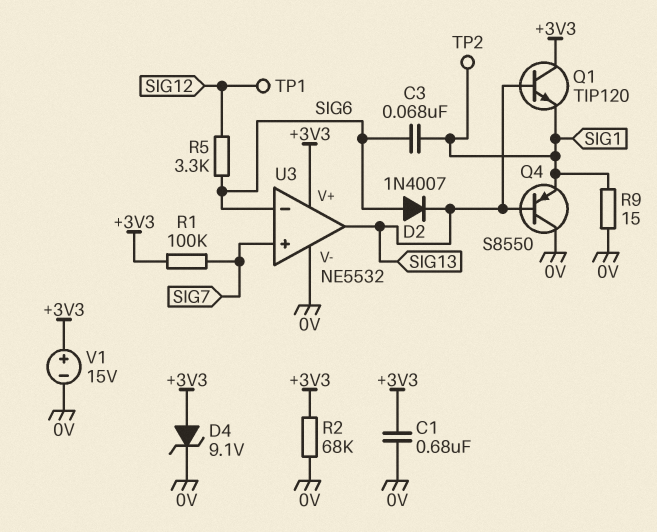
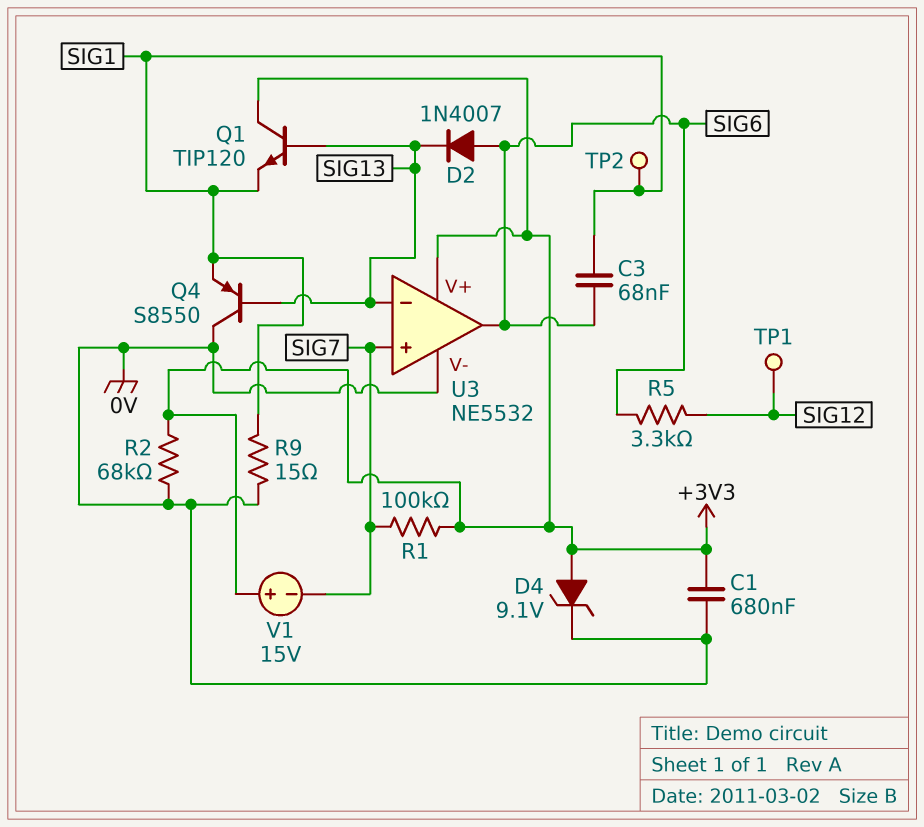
U3 pin in-: SIG6 -> SIG13
U3 pin out: SIG13 -> SIG6
V1: 15V (plus +3V3, minus 0V) -> 15V (plus +3V3, minus SIG7)

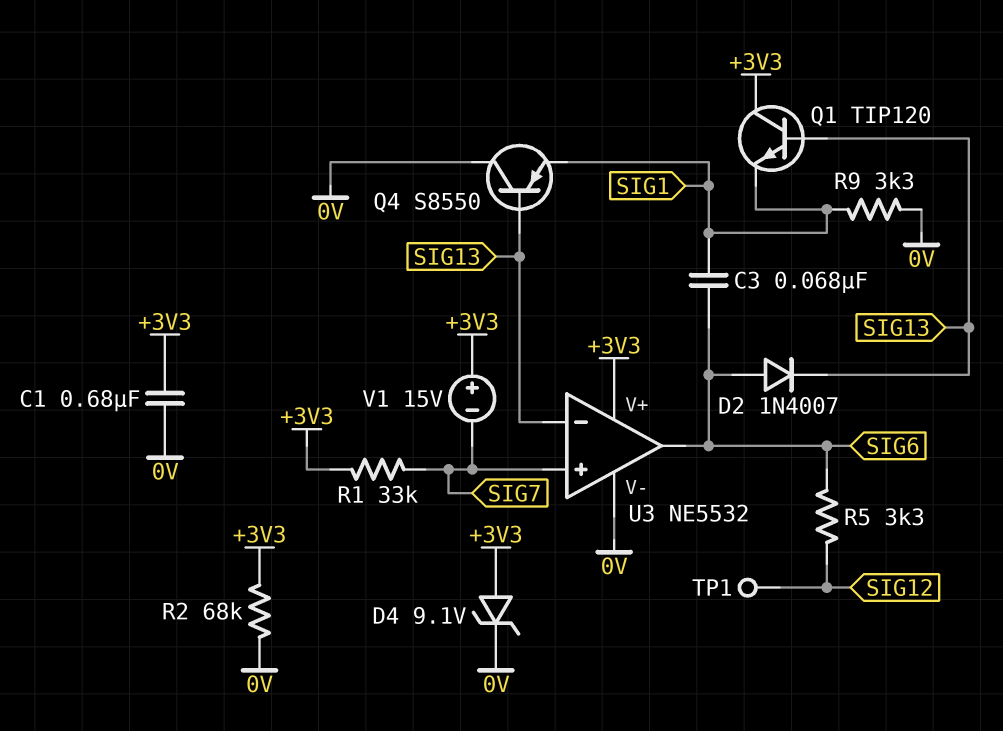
R1: 100k (+3V3, SIG7) -> 33k (+3V3, SIG7)
R9: 15 (0V, SIG1) -> 3.3k (0V, SIG1)
TP2: test point (SIG1) -> none

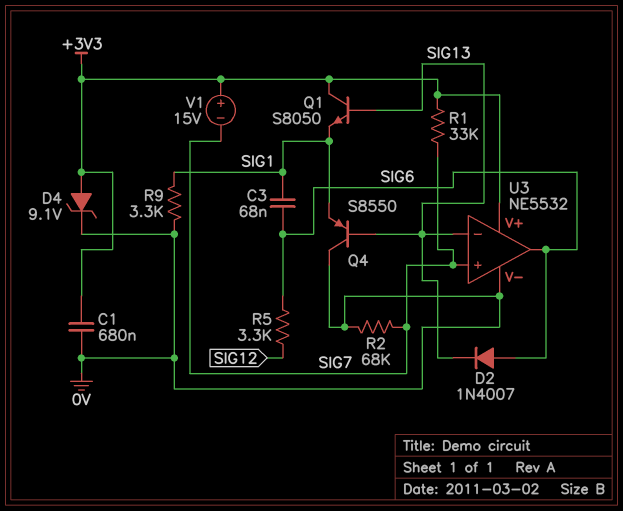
Q1: NPN TIP120 (B SIG13, C +3V3, E SIG1) -> NPN S8050 (B SIG13, C +3V3, E SIG1)
R2: 68k (+3V3, 0V) -> 68k (0V, SIG7)
TP1: test point (SIG12) -> none

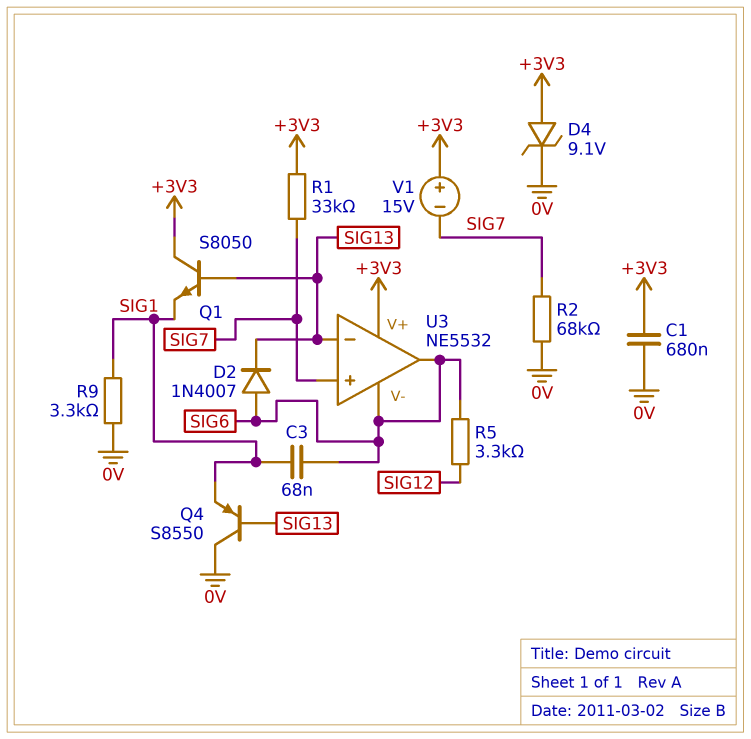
U3 pin V-: 0V -> SIG6

